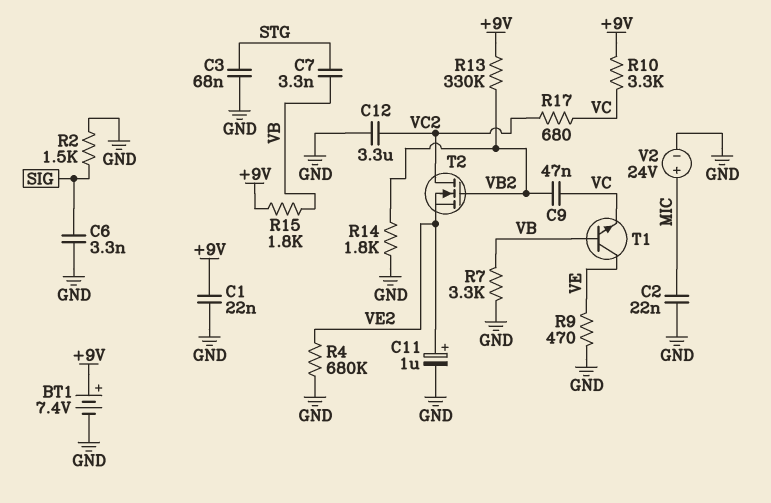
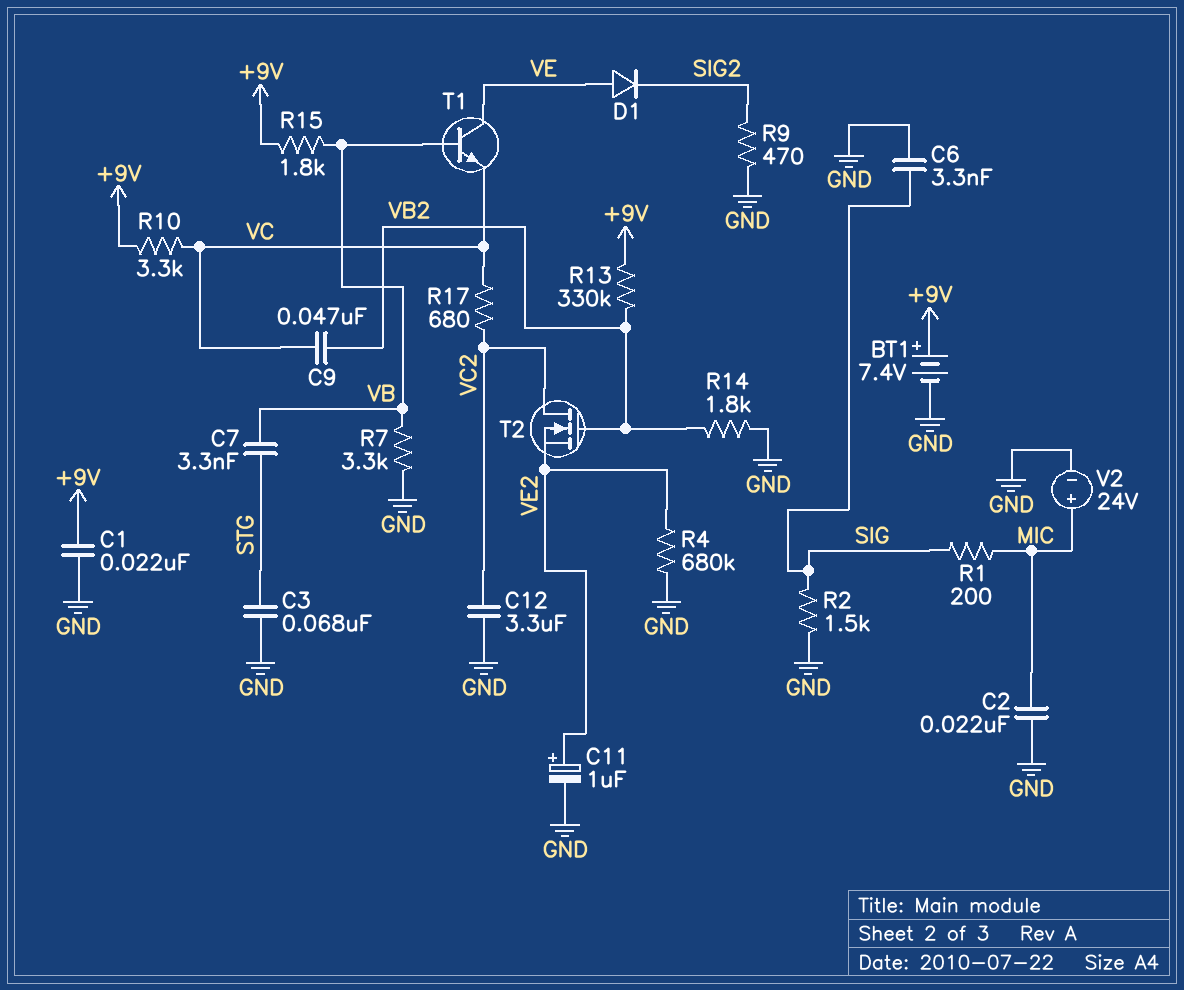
D1: none -> diode (A VE, K SIG2)
R1: none -> 200 (MIC, SIG)
R9: 470 (GND, VE) -> 470 (GND, SIG2)

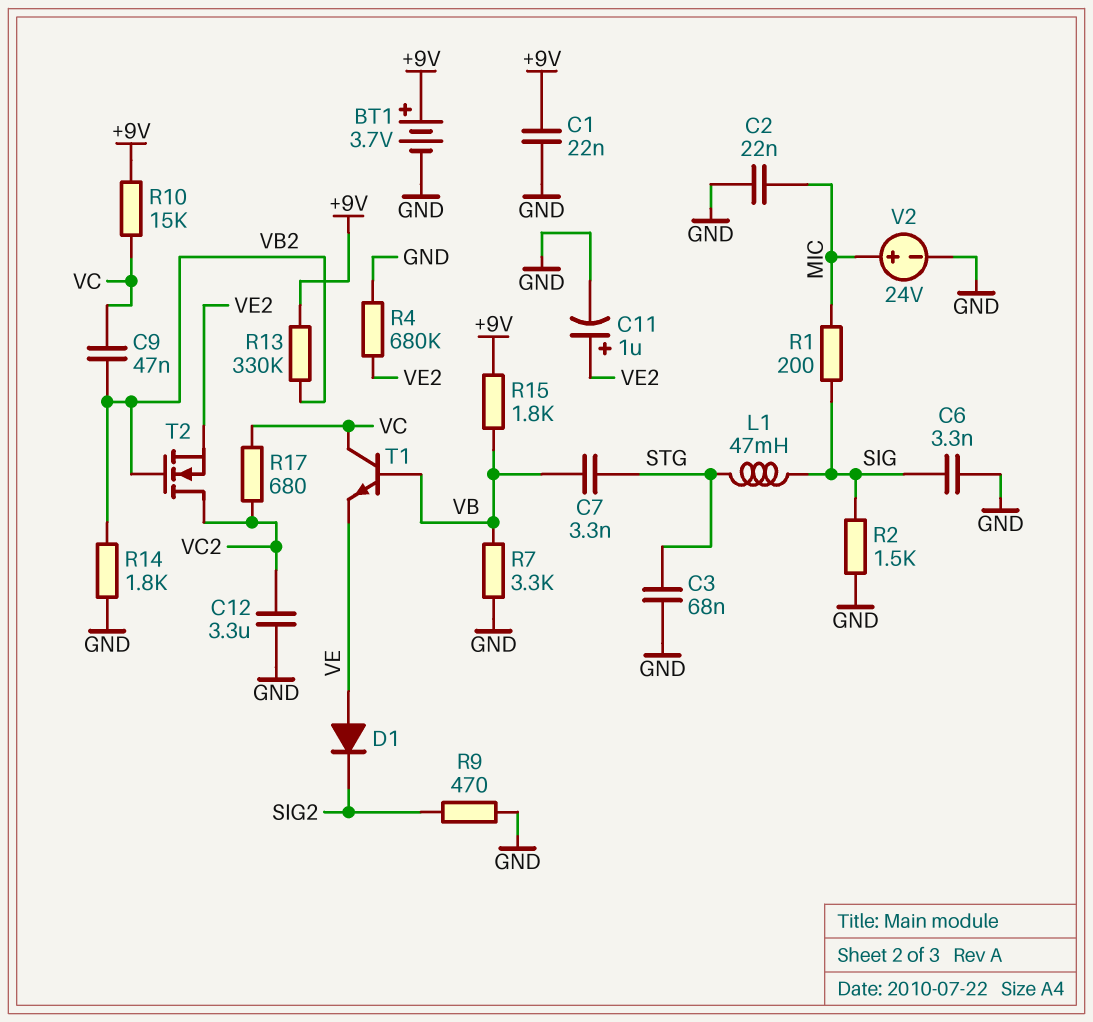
BT1: 7.4V (plus +9V, minus GND) -> 3.7V (plus +9V, minus GND)
L1: none -> 47mH (SIG, STG)
R10: 3.3k (+9V, VC) -> 15k (+9V, VC)
T1: NPN (B VB, C VE, E VC) -> NPN (B VB, C VC, E VE)

